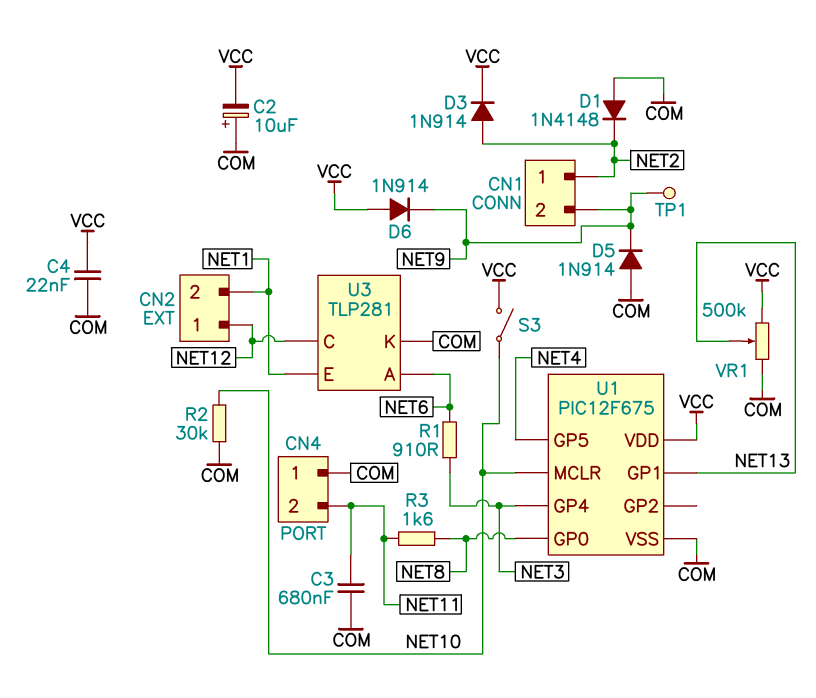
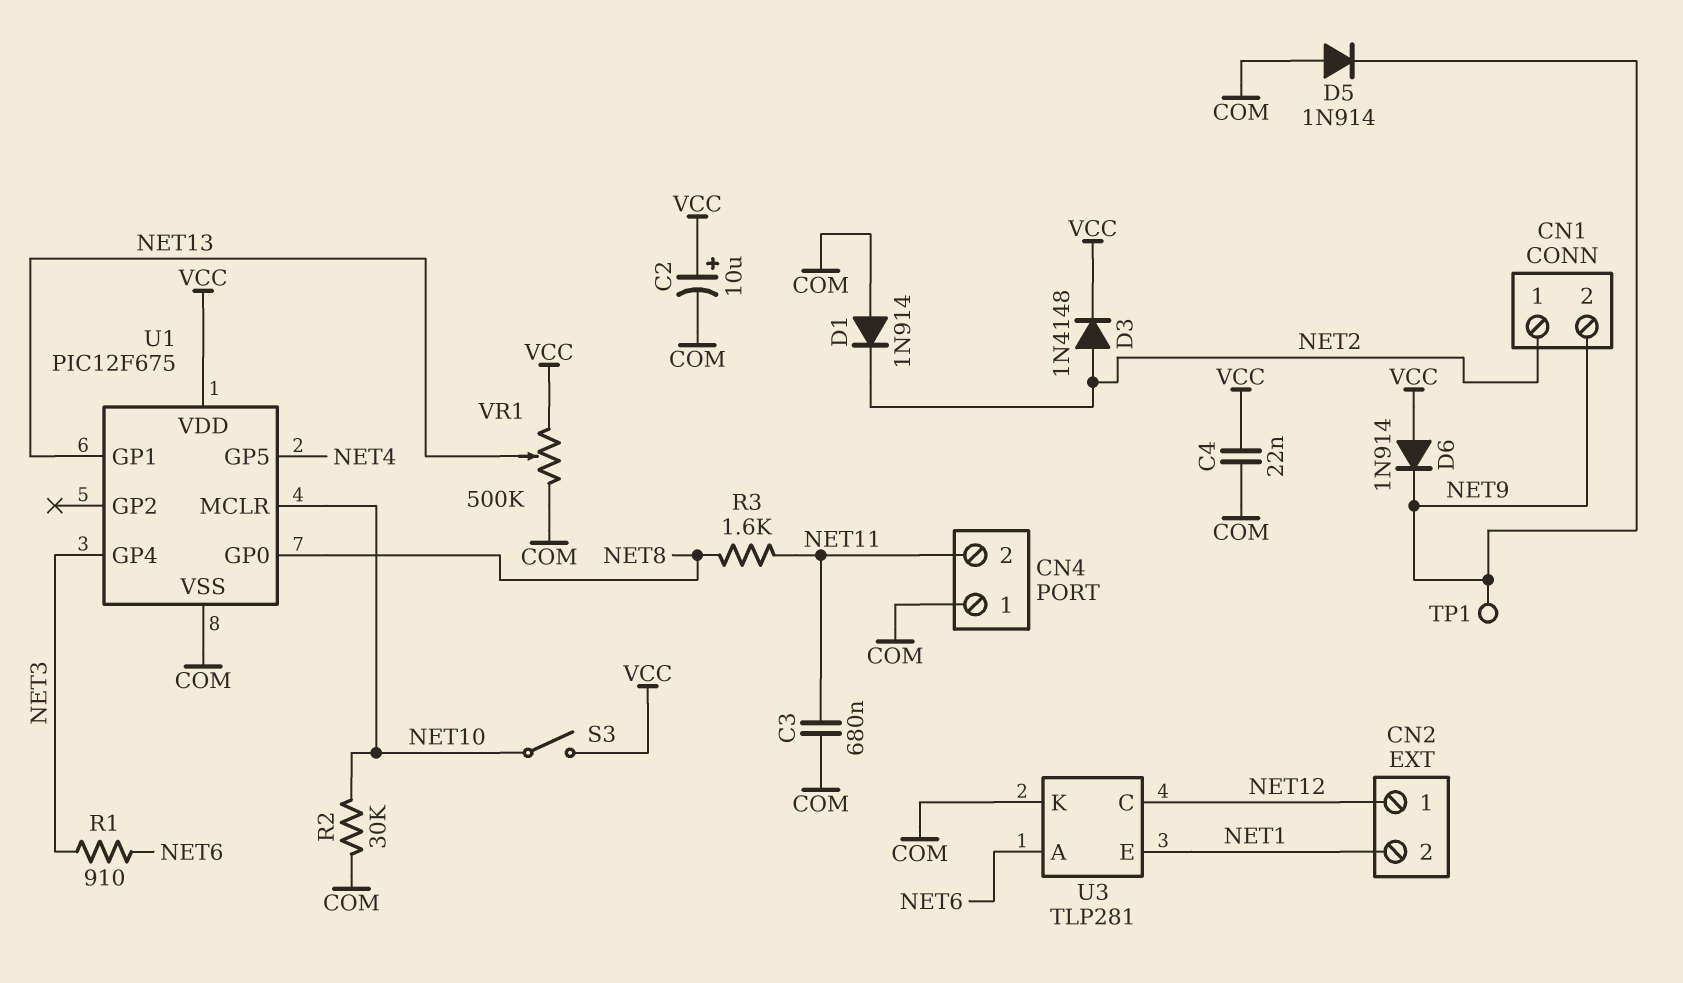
C2: 10uF (plus COM, minus VCC) -> 10uF (plus VCC, minus COM)
D1: diode 1N4148 (A COM, K NET2) -> diode 1N914 (A COM, K NET2)
D3: diode 1N914 (A NET2, K VCC) -> diode 1N4148 (A NET2, K VCC)

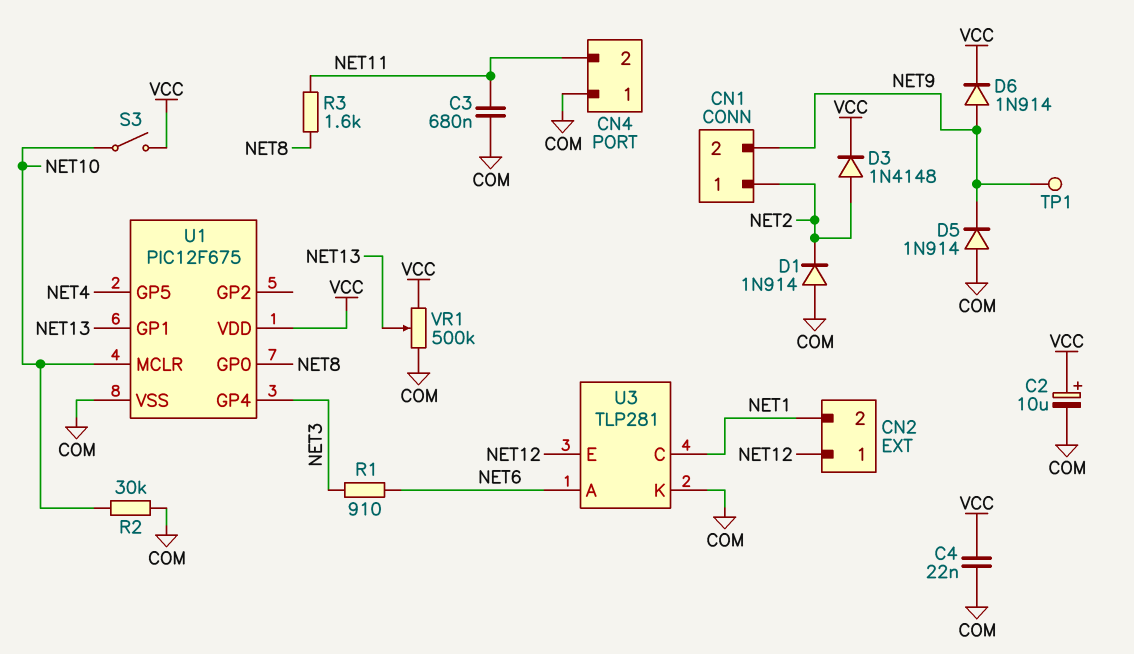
D6: diode 1N914 (A VCC, K NET9) -> diode 1N914 (A NET9, K VCC)
U3 pin C: NET12 -> NET1
U3 pin E: NET1 -> NET12

